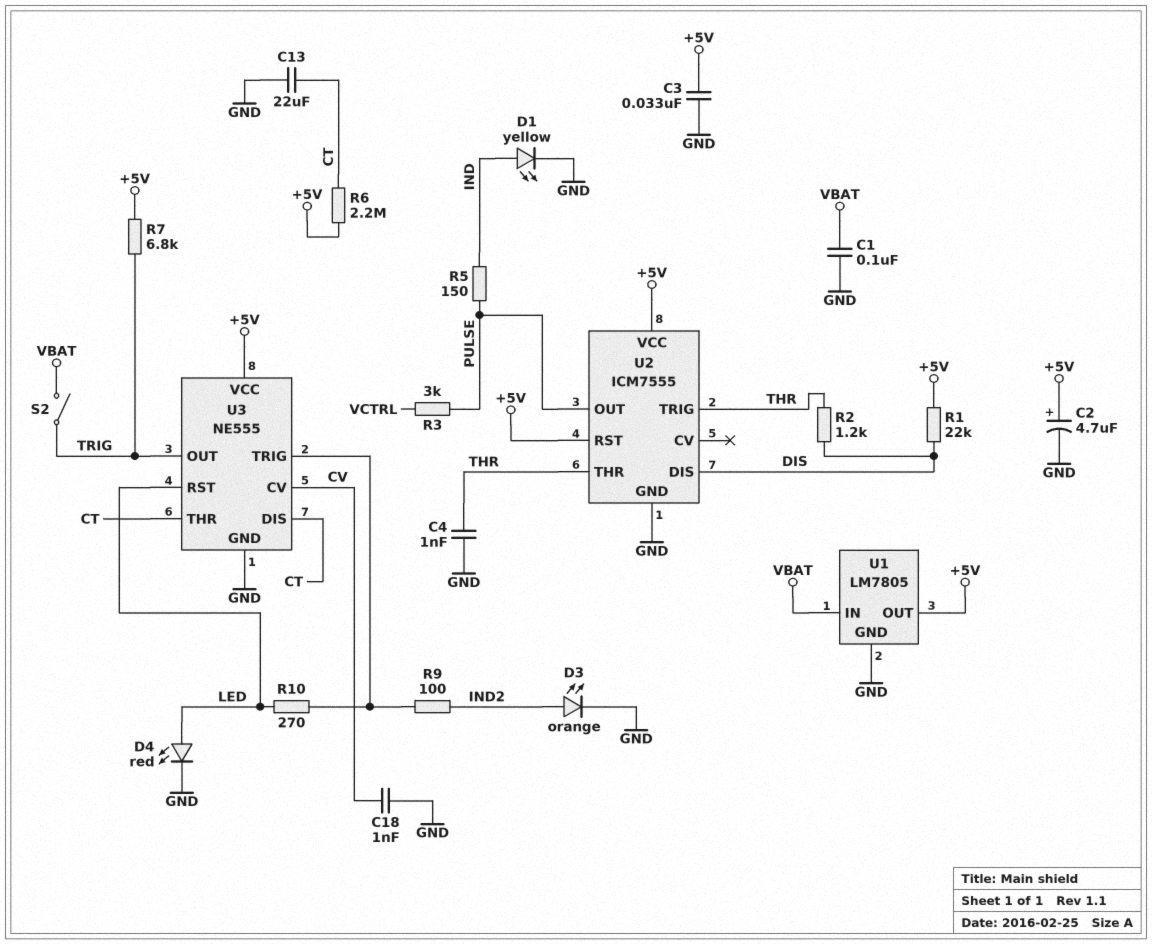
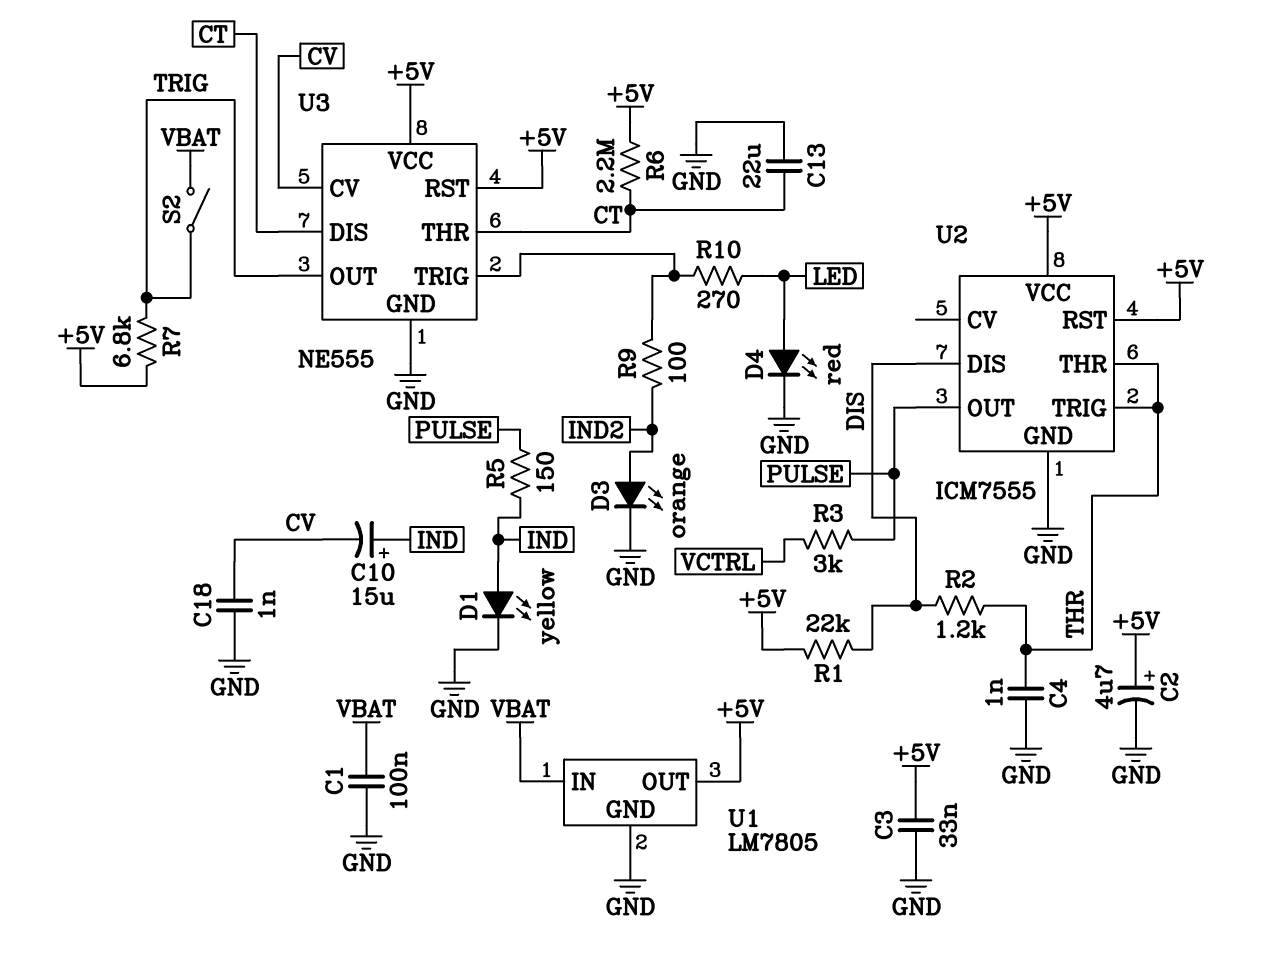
C10: none -> 15uF (plus IND, minus CV)
U3 pin RST: LED -> +5V

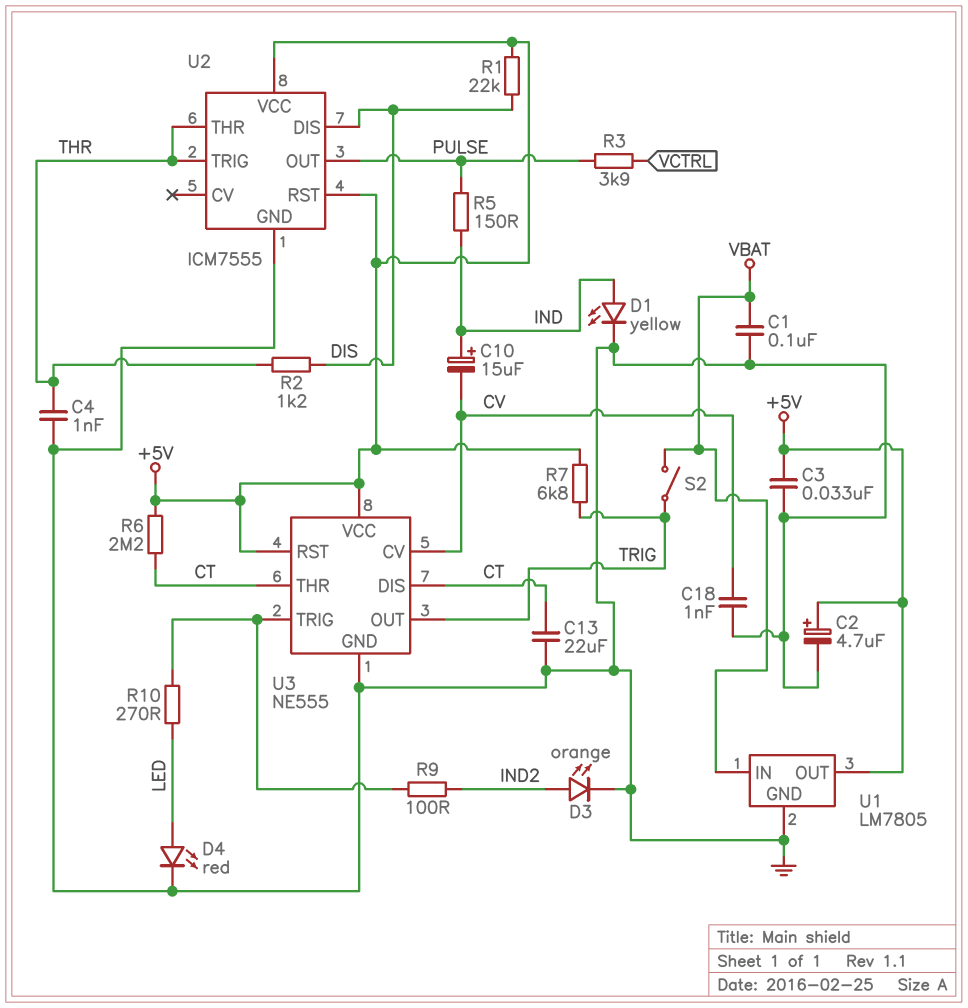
R3: 3k (PULSE, VCTRL) -> 3.9k (PULSE, VCTRL)

